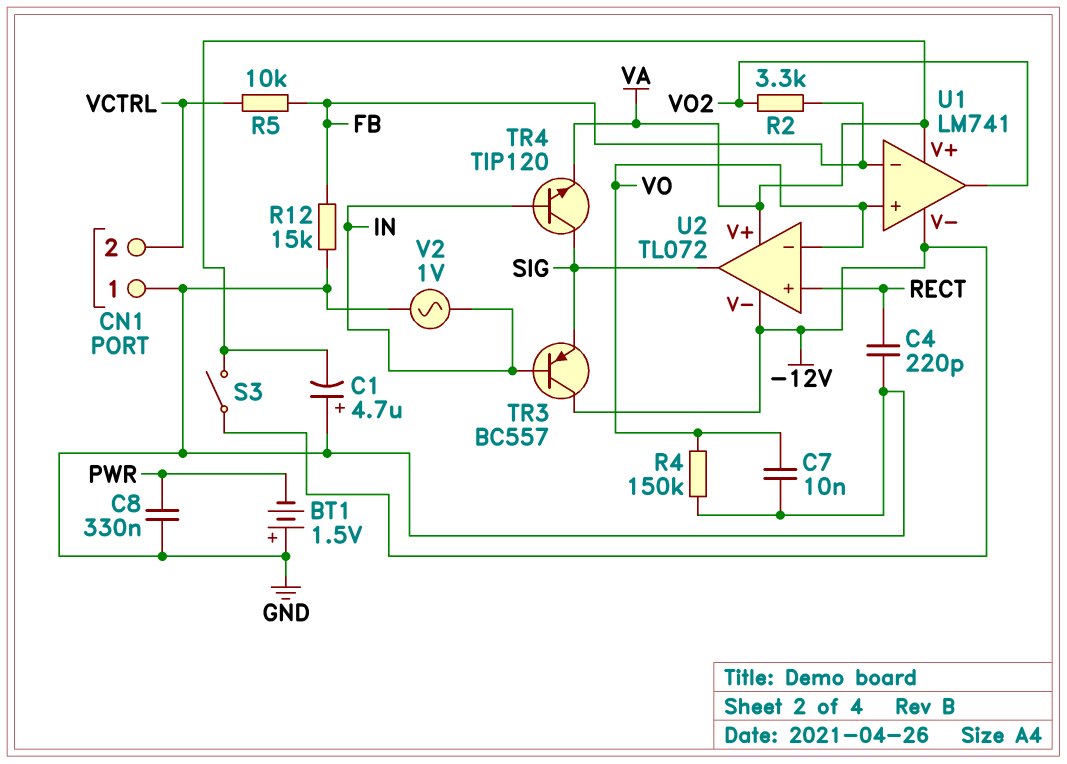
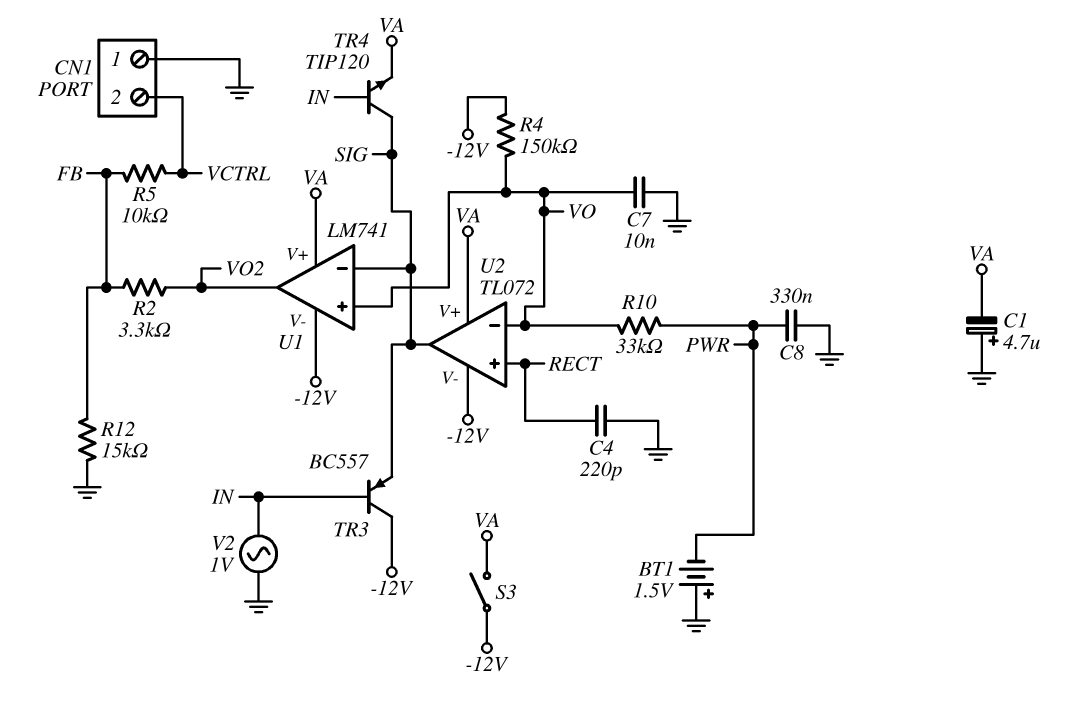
R4: 150k (GND, VO) -> 150k (-12V, VO)
R10: none -> 33k (PWR, VO)
U1 pin in-: FB -> SIG

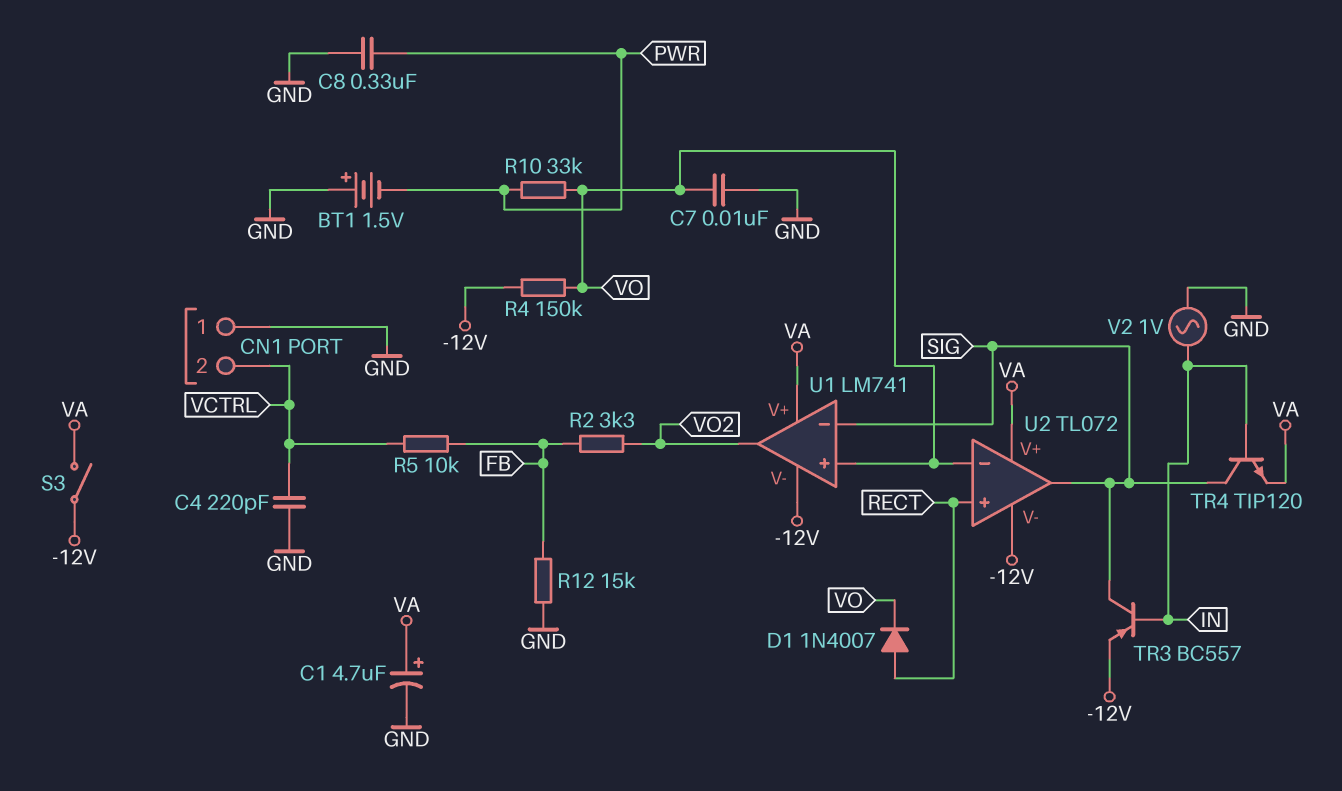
C1: 4.7uF (plus GND, minus VA) -> 4.7uF (plus VA, minus GND)
C4: 220pF (GND, RECT) -> 220pF (GND, VCTRL)
D1: none -> diode 1N4007 (A RECT, K VO)
TR3: PNP BC557 (B IN, C -12V, E SIG) -> PNP BC557 (B IN, C SIG, E -12V)

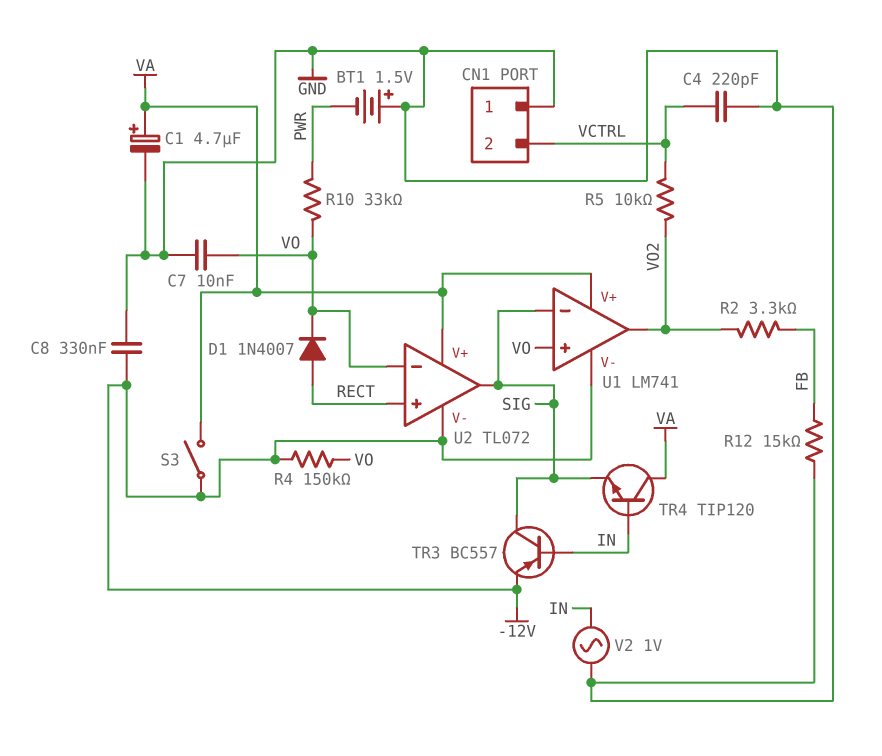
C8: 330nF (GND, PWR) -> 330nF (-12V, GND)
R5: 10k (FB, VCTRL) -> 10k (VCTRL, VO2)
TR4: NPN TIP120 (B IN, C SIG, E VA) -> NPN TIP120 (B IN, C VA, E SIG)

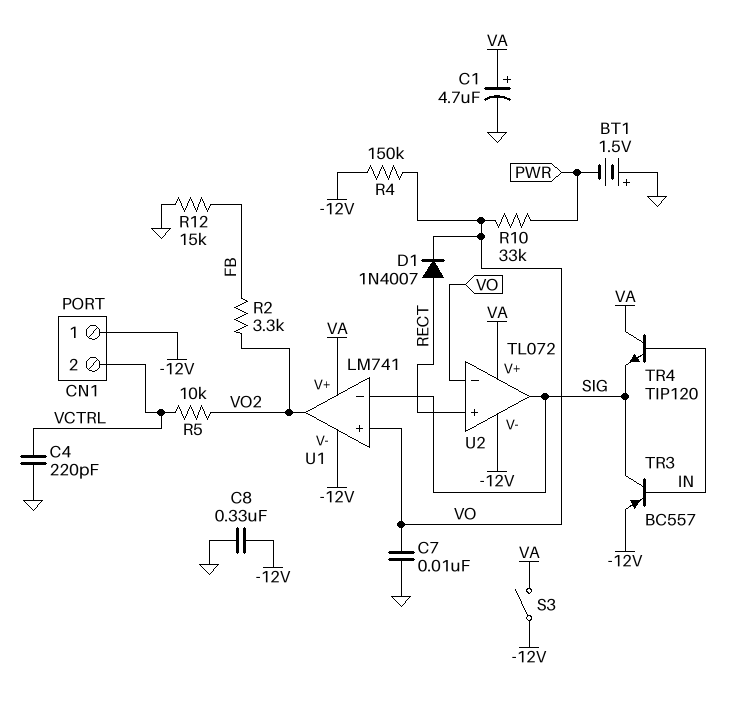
CN1 pin 1: GND -> -12V
V2: AC 1V (GND, IN) -> none

